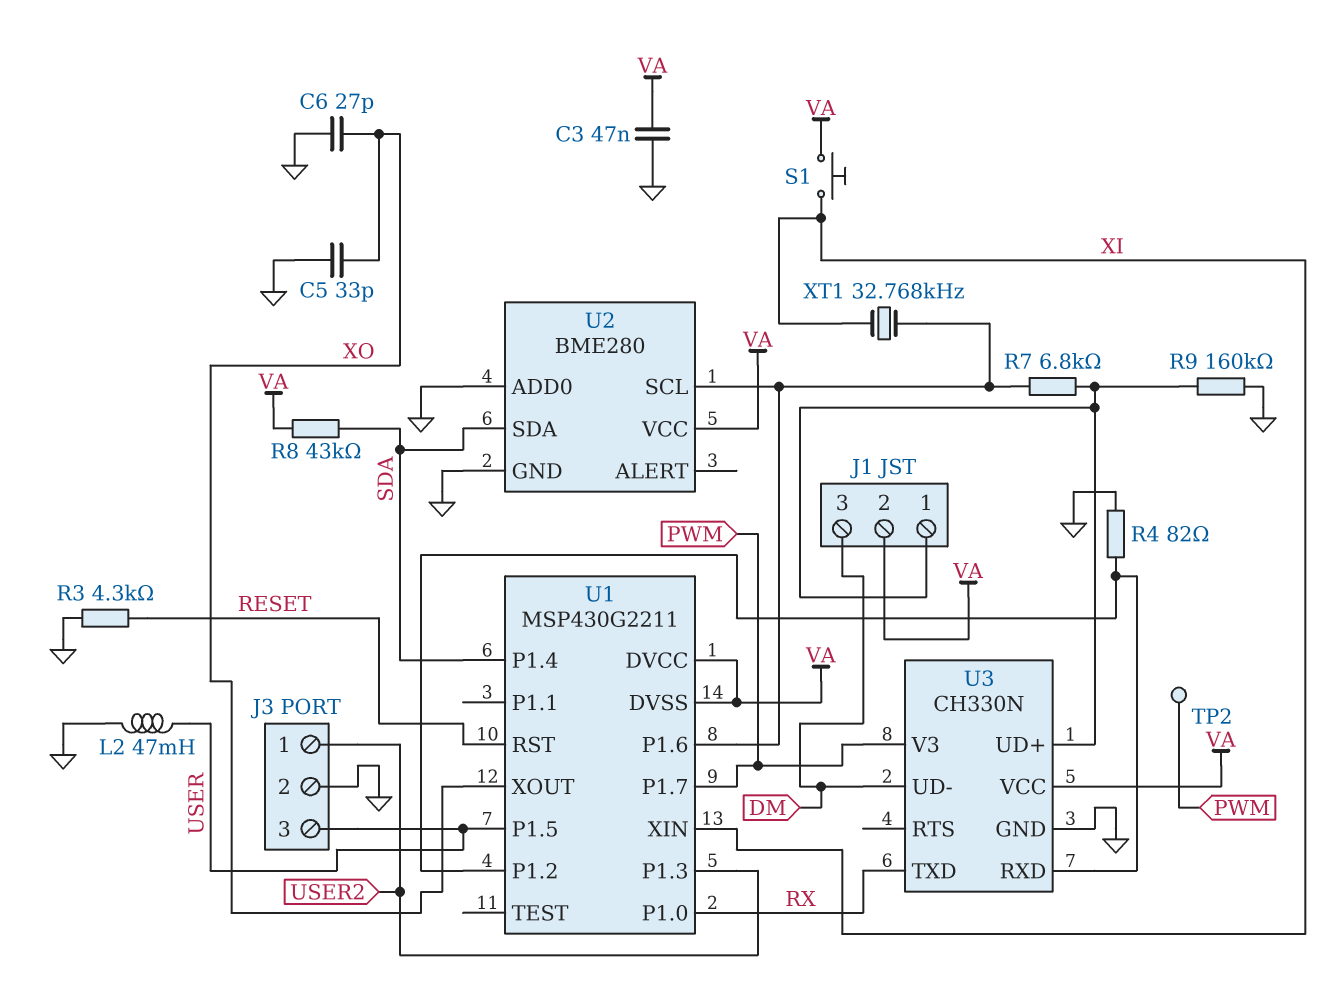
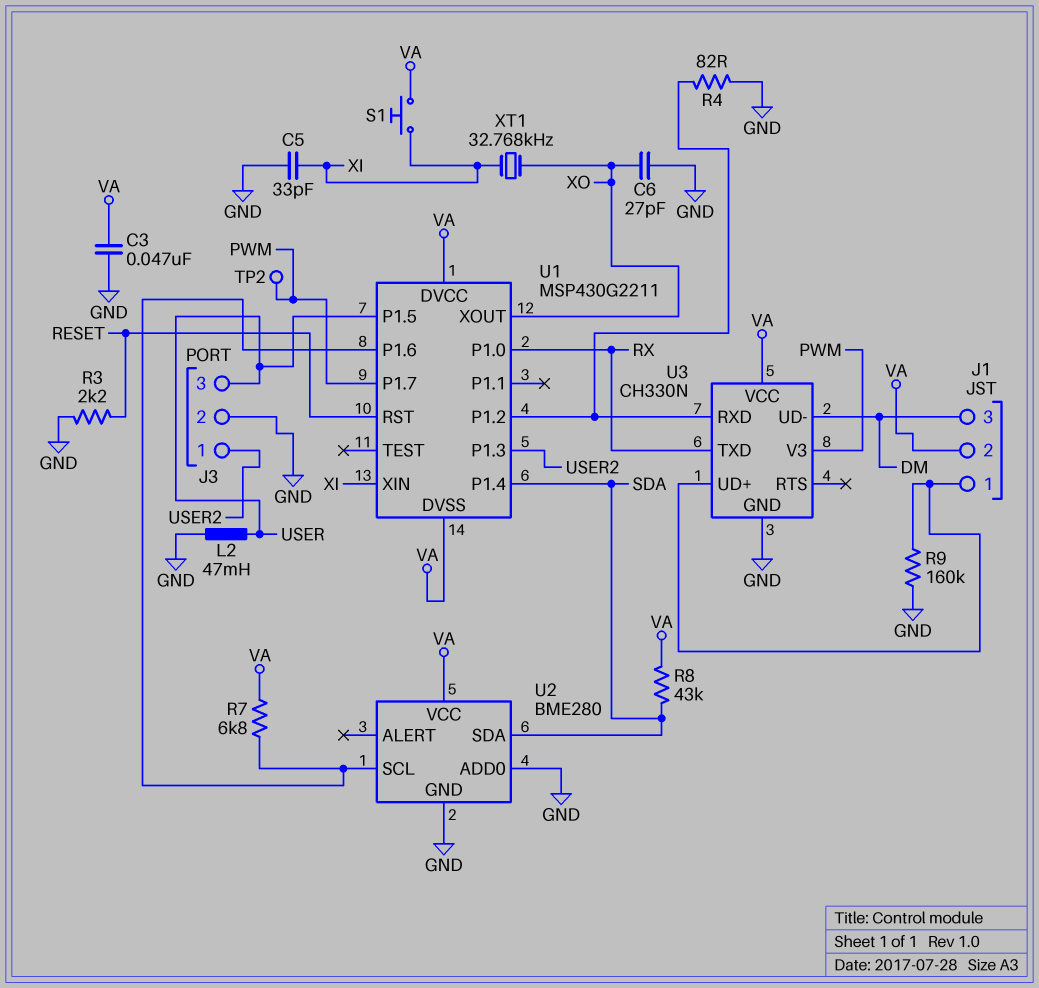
C5: 33pF (GND, XO) -> 33pF (GND, XI)
R3: 4.3k (GND, RESET) -> 2.2k (GND, RESET)
R7: 6.8k (J1/1, U1/P1.6) -> 6.8k (U1/P1.6, VA)
XT1: 32.768kHz (U1/P1.6, XI) -> 32.768kHz (XI, XO)

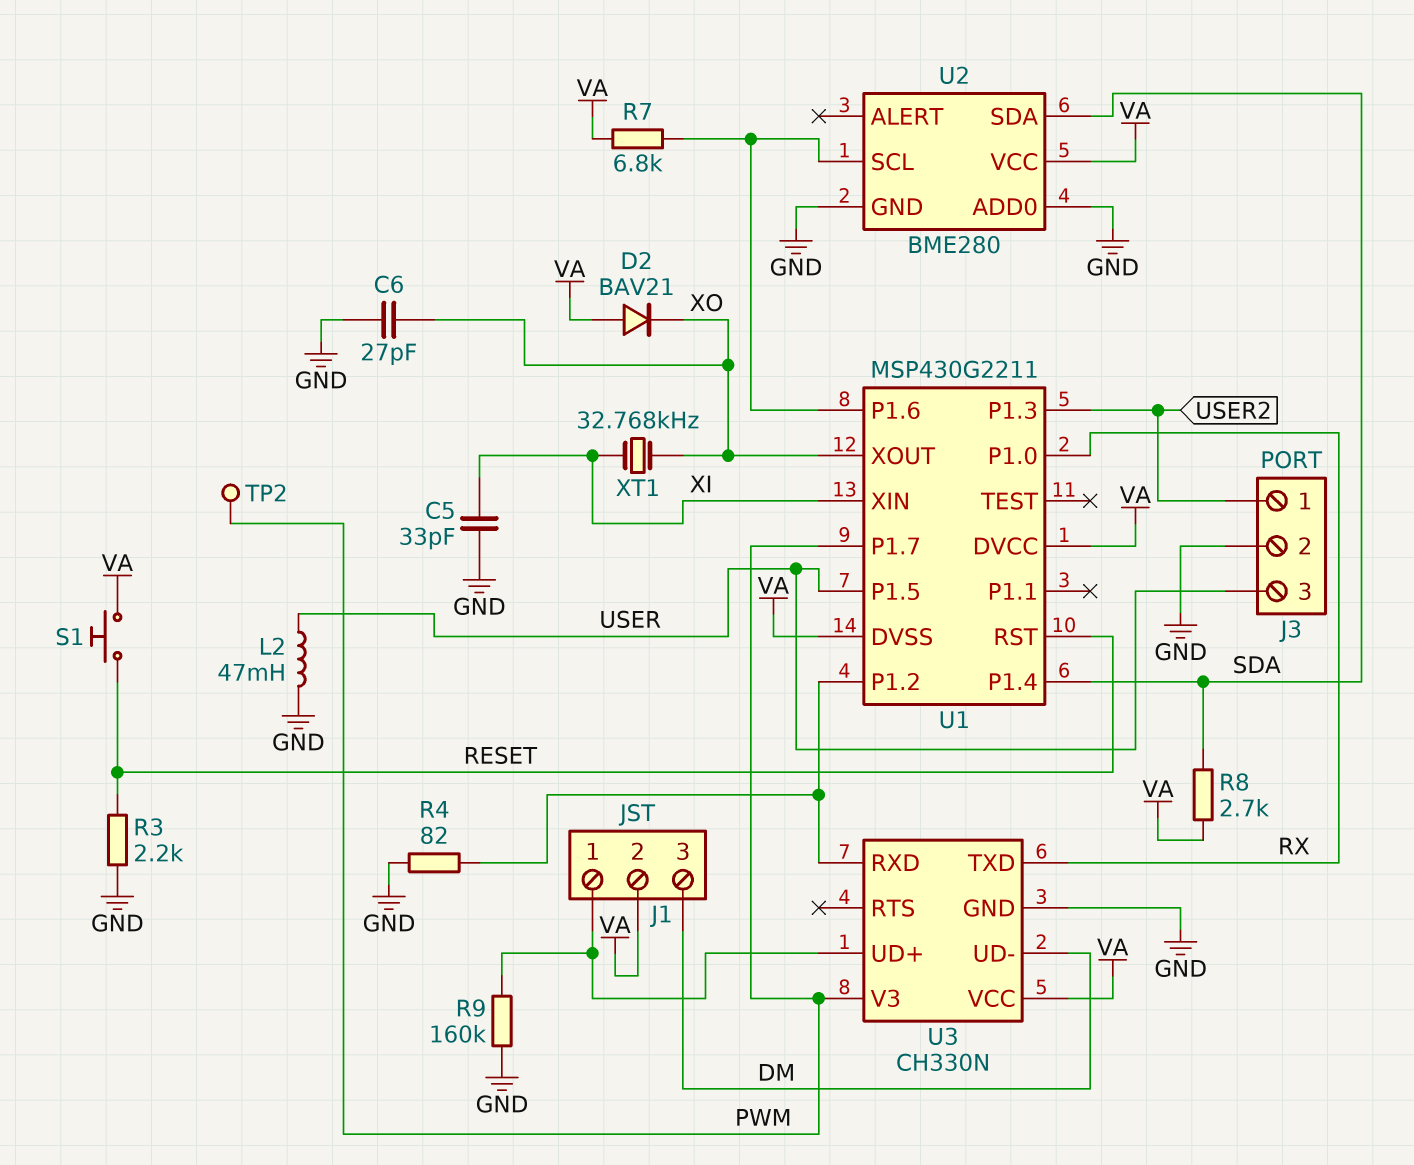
C3: 47nF (GND, VA) -> none
D2: none -> diode BAV21 (A VA, K XO)
R8: 43k (SDA, VA) -> 2.7k (SDA, VA)
S1: button (VA, XI) -> button (RESET, VA)

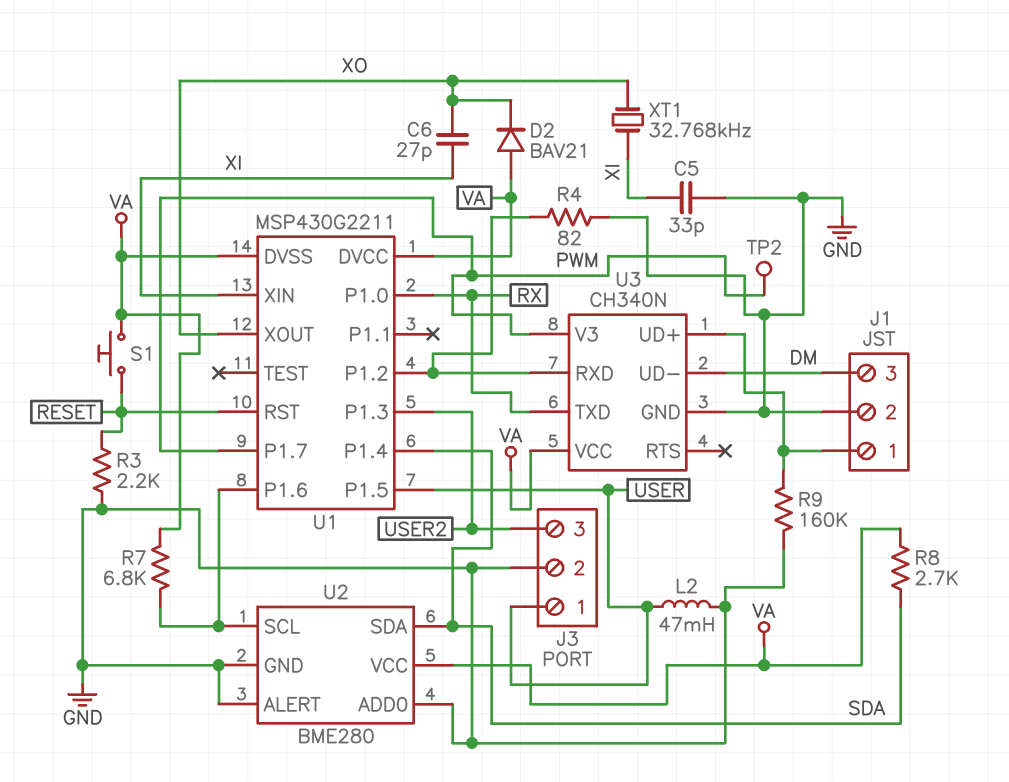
C6: 27pF (GND, XO) -> 27pF (XI, XO)
J1 pin 2: VA -> GND
J3 pin 1: USER2 -> USER
J3 pin 3: USER -> USER2
U2 pin ALERT: none -> GND
U3: CH330N -> CH340N

